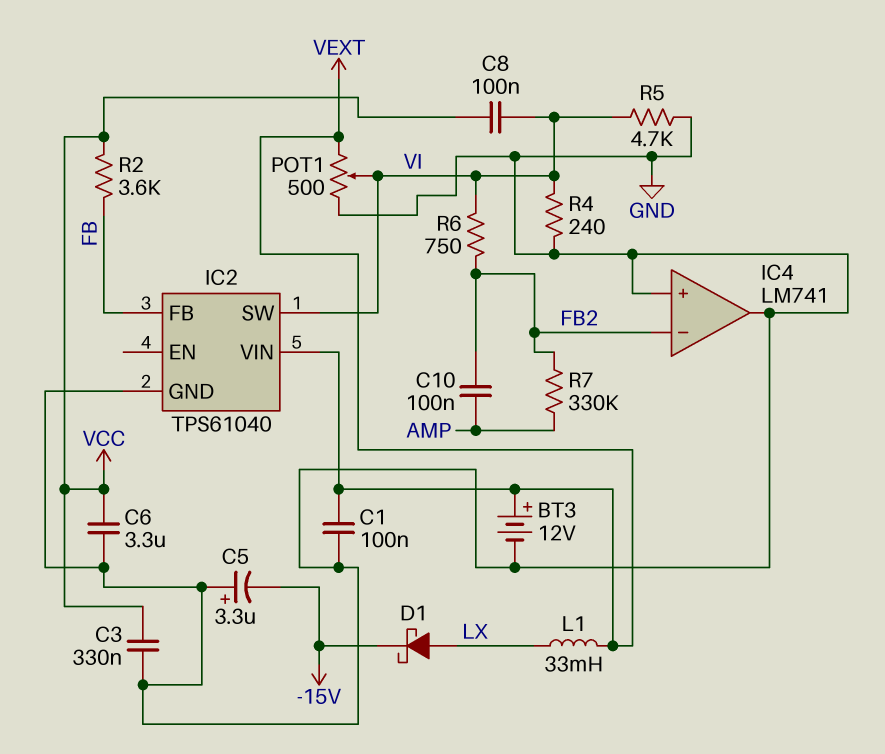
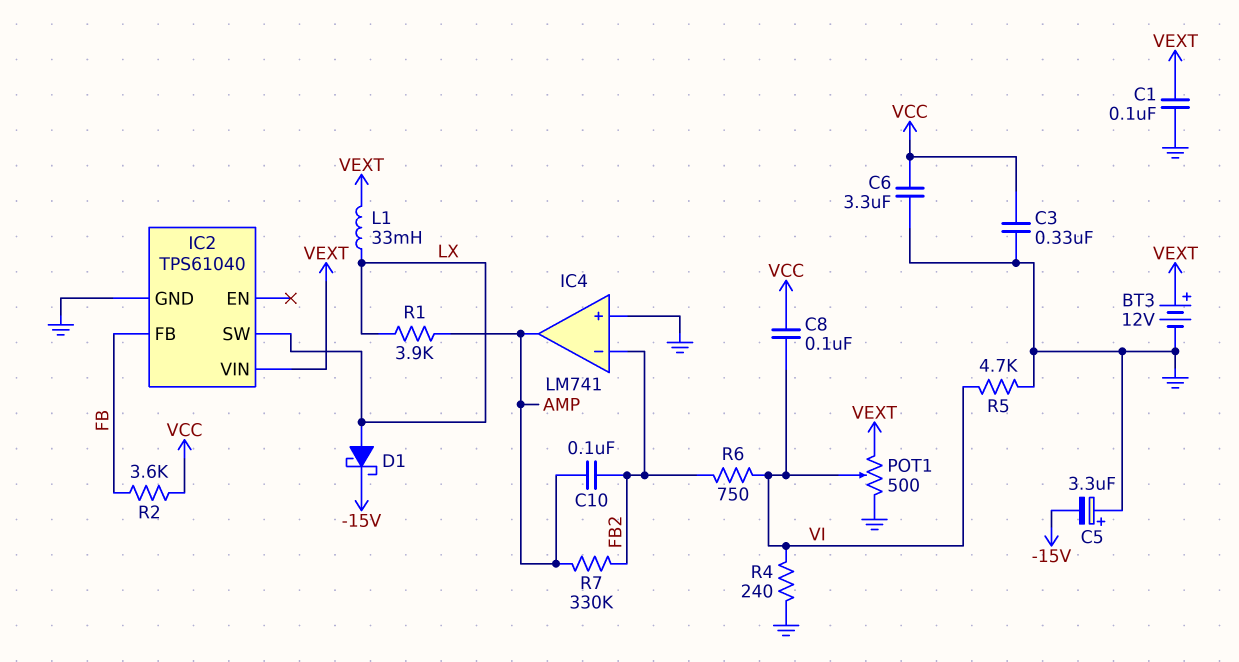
IC2 pin SW: VI -> LX
IC4 pin out: GND -> AMP
R1: none -> 3.9k (AMP, LX)

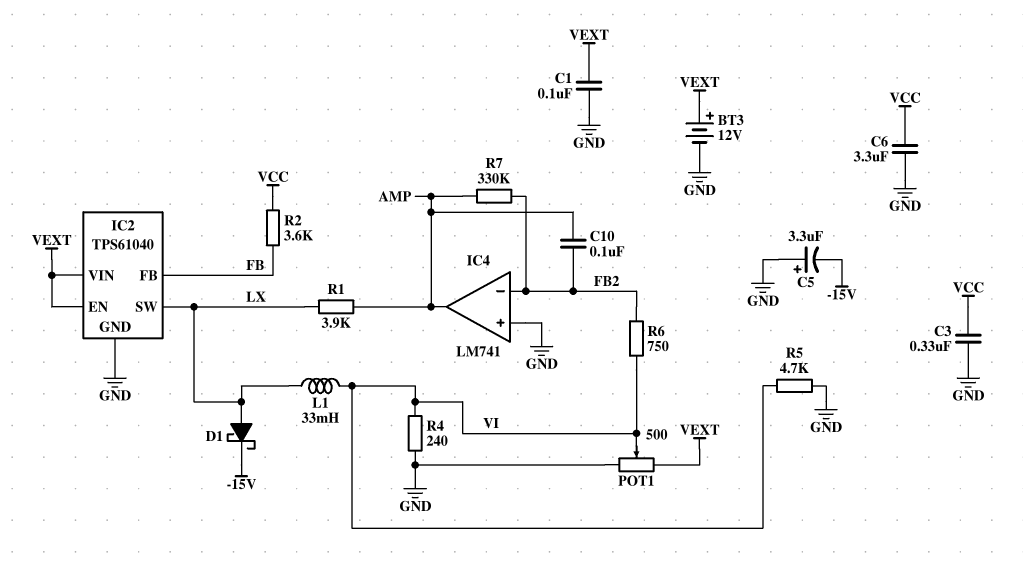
C8: 100nF (VCC, VI) -> none
IC2 pin EN: none -> VEXT
L1: 33mH (LX, VEXT) -> 33mH (LX, VI)

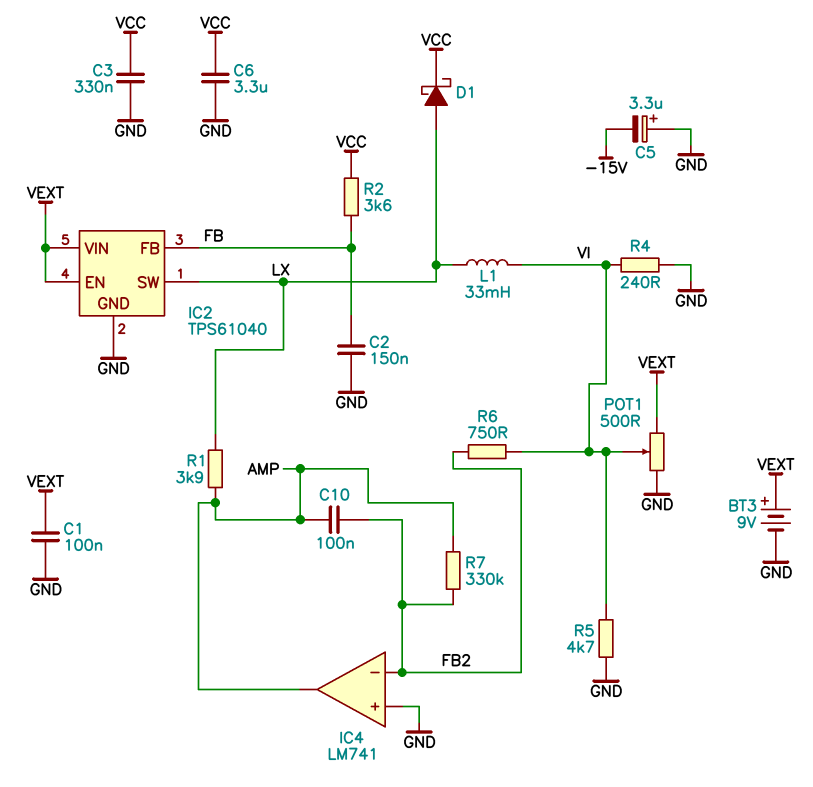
BT3: 12V (plus VEXT, minus GND) -> 9V (plus VEXT, minus GND)
C2: none -> 150nF (FB, GND)
D1: schottky (A LX, K -15V) -> schottky (A LX, K VCC)

